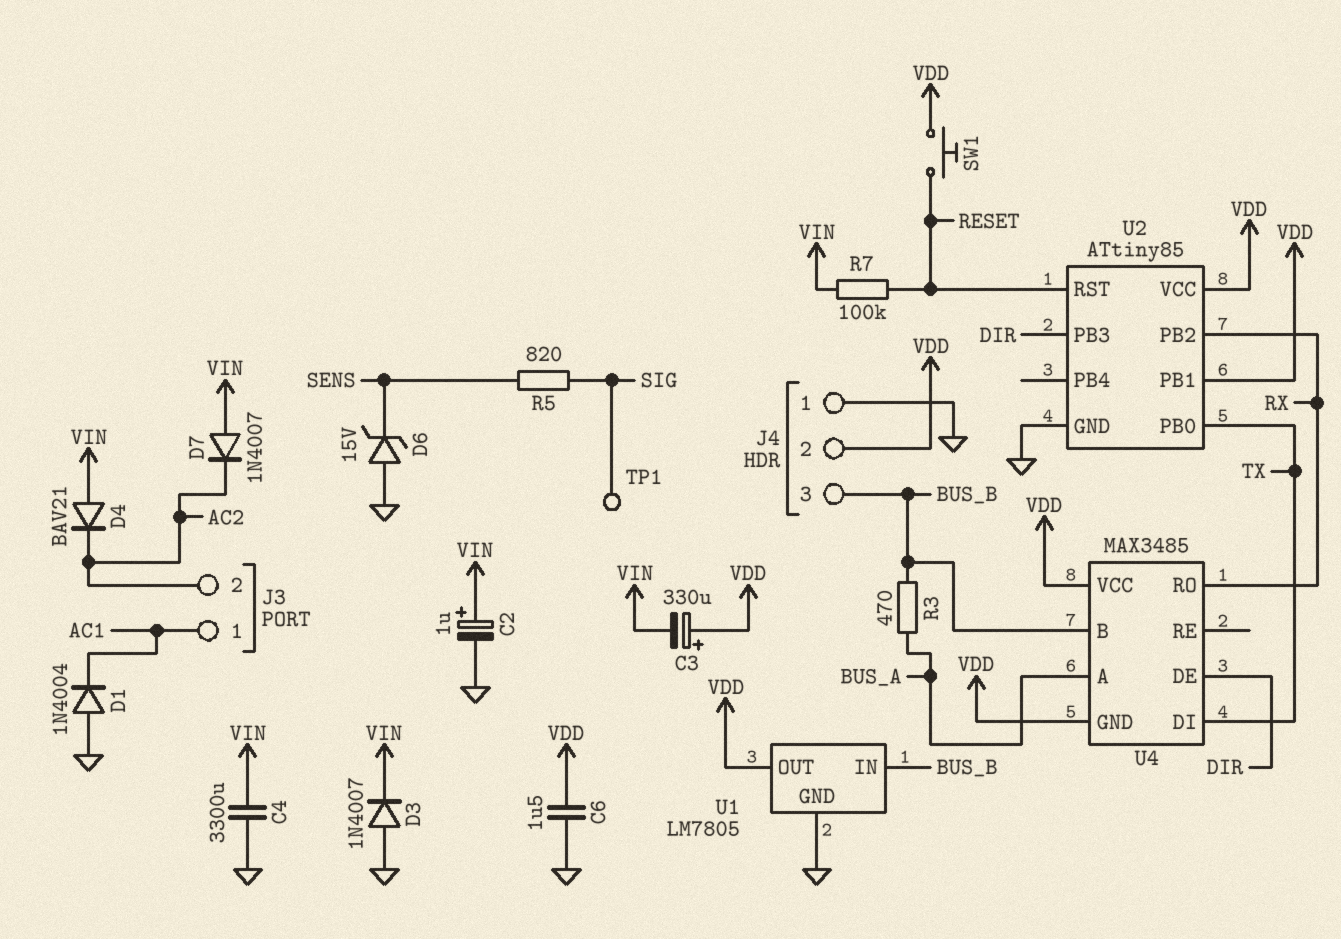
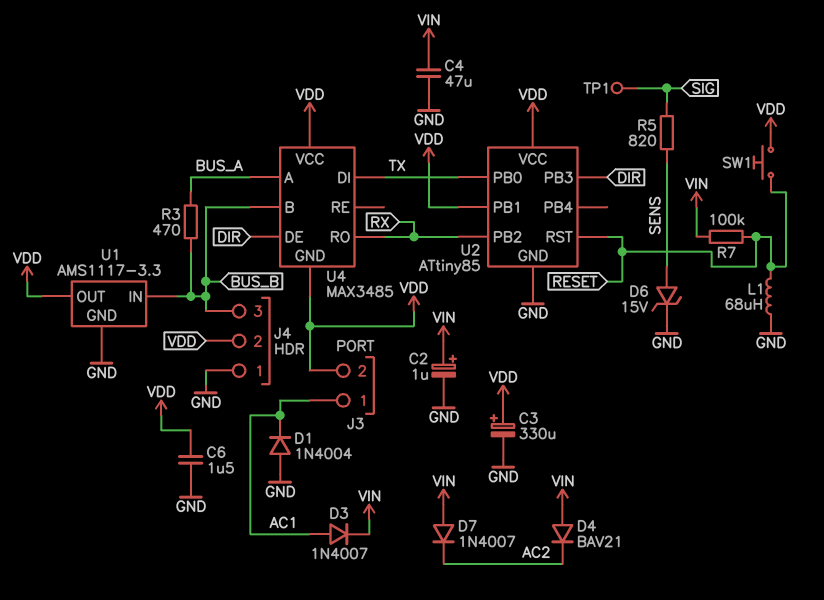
C3: 330uF (plus VDD, minus VIN) -> 330uF (plus VDD, minus GND)
C4: 3300uF (GND, VIN) -> 47uF (GND, VIN)
D3: diode 1N4007 (A GND, K VIN) -> diode 1N4007 (A AC1, K VIN)
D6: zener 15V (A GND, K SENS) -> zener 15V (A SENS, K GND)
J3 pin 2: AC2 -> VDD
L1: none -> 68uH (GND, RESET)
U1: LM7805 -> AMS1117-3.3

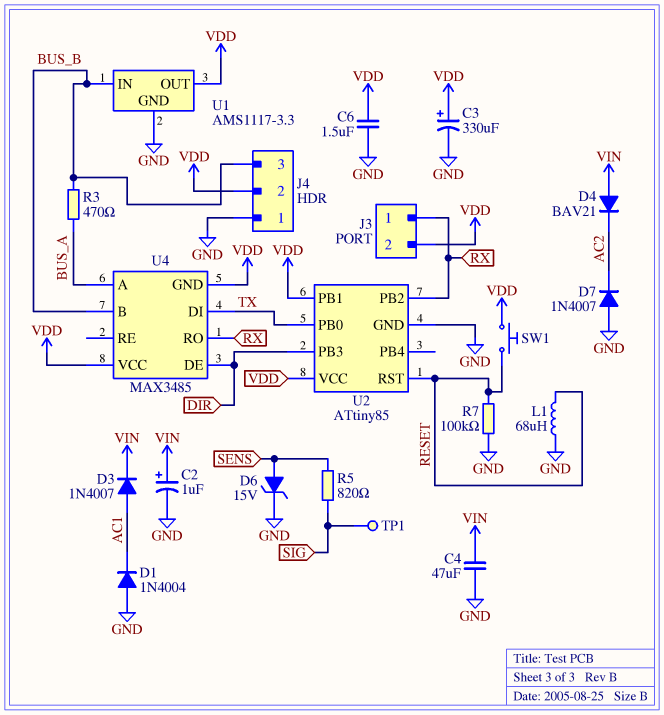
D7: diode 1N4007 (A VIN, K AC2) -> diode 1N4007 (A GND, K AC2)
J3 pin 1: AC1 -> RX
R7: 100k (RESET, VIN) -> 100k (GND, RESET)

